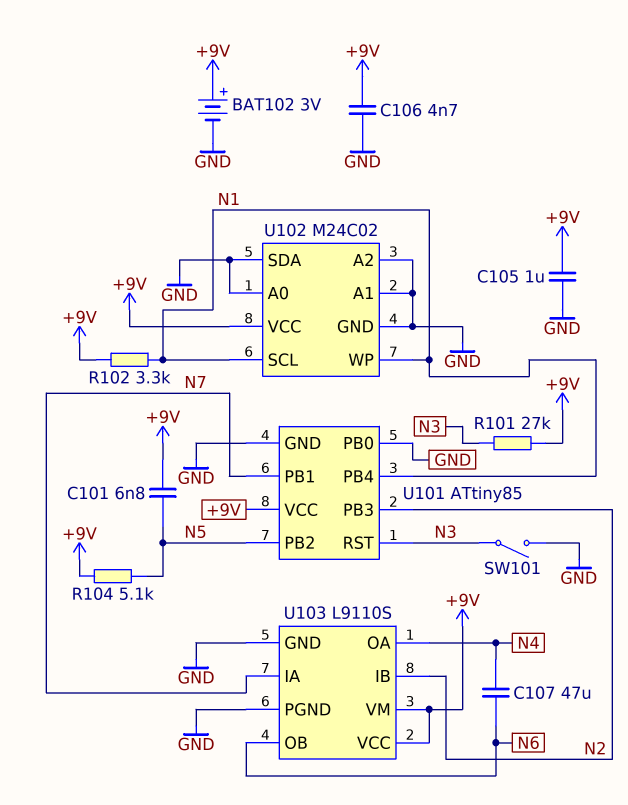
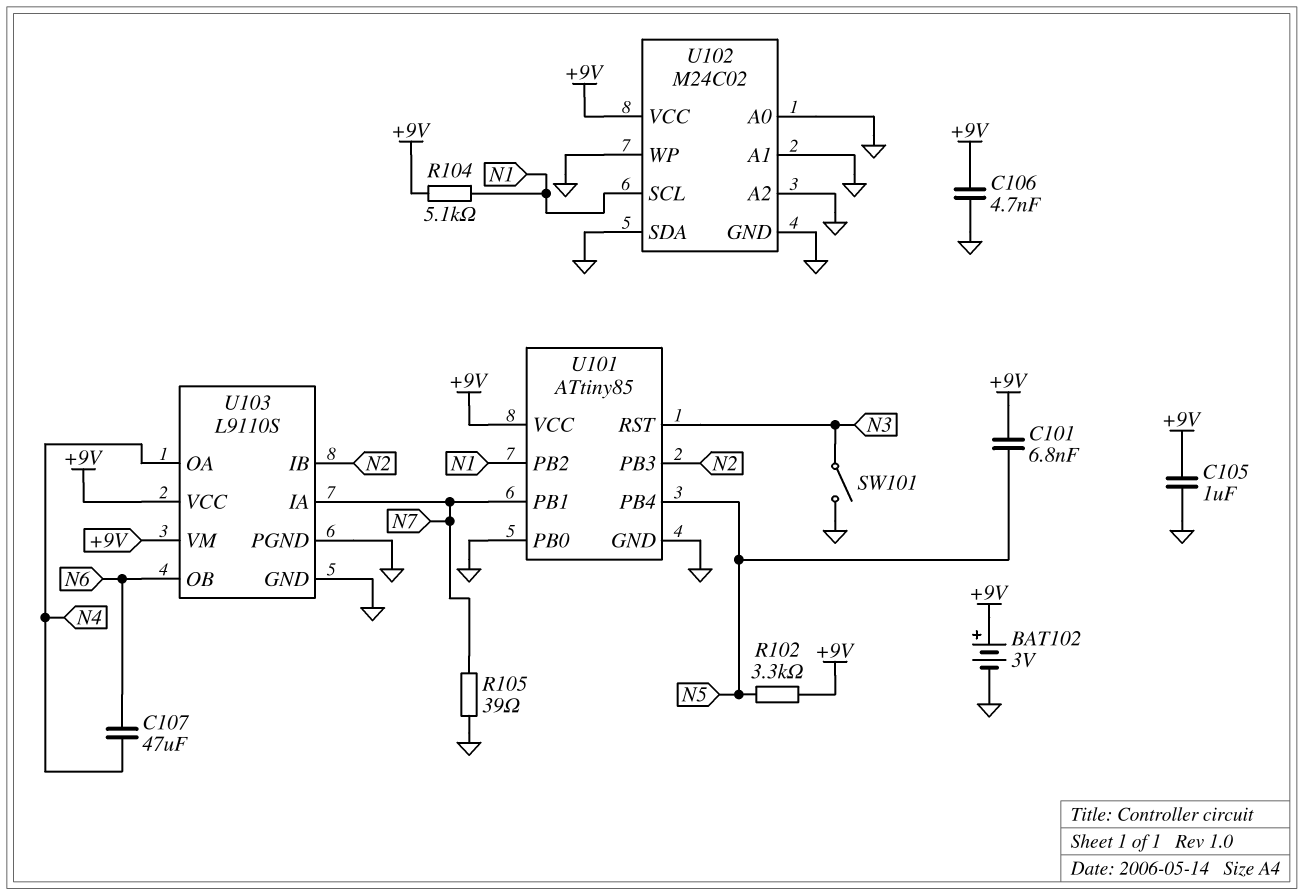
R101: 27k (+9V, N3) -> none
R102: 3.3k (+9V, N1) -> 3.3k (+9V, N5)
R104: 5.1k (+9V, N5) -> 5.1k (+9V, N1)
R105: none -> 39 (GND, N7)
U101 pin PB2: N5 -> N1
U101 pin PB4: N1 -> N5
U102 pin WP: N1 -> GND

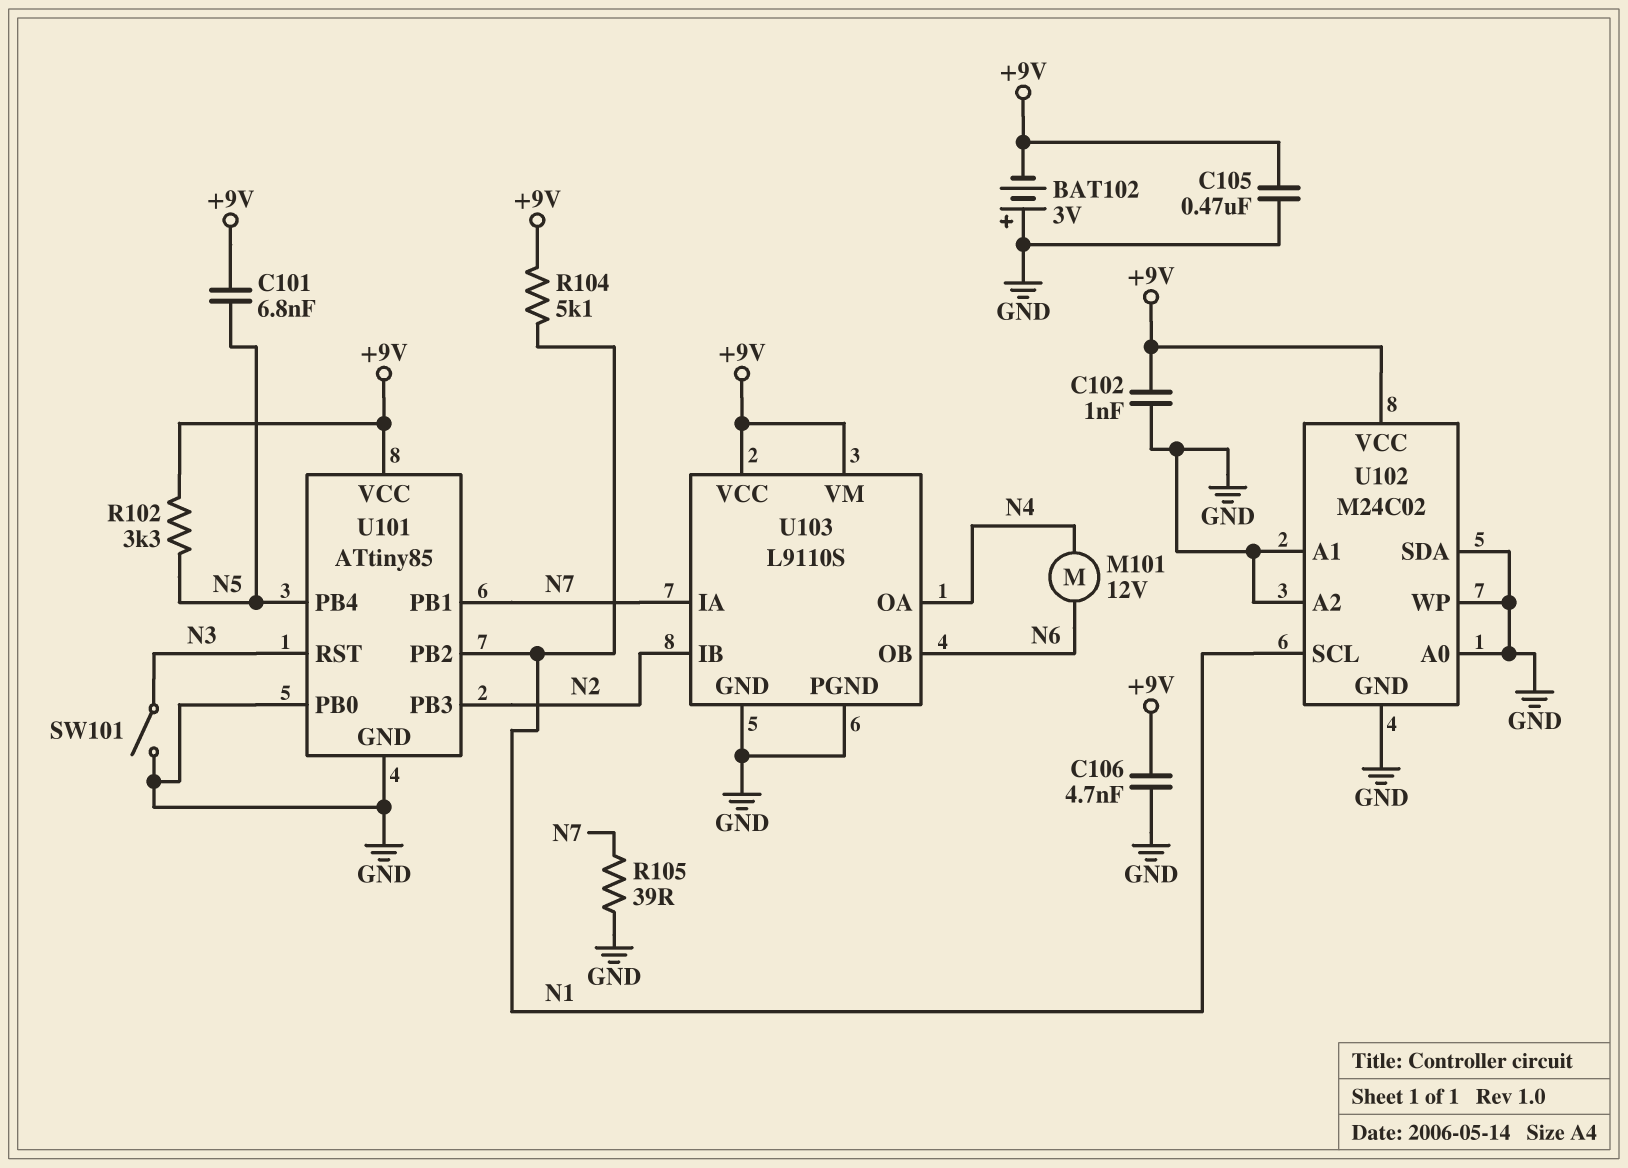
BAT102: 3V (plus +9V, minus GND) -> 3V (plus GND, minus +9V)
C102: none -> 1nF (+9V, GND)
C105: 1uF (+9V, GND) -> 470nF (+9V, GND)
C107: 47uF (N4, N6) -> none
M101: none -> motor 12V (N4, N6)

